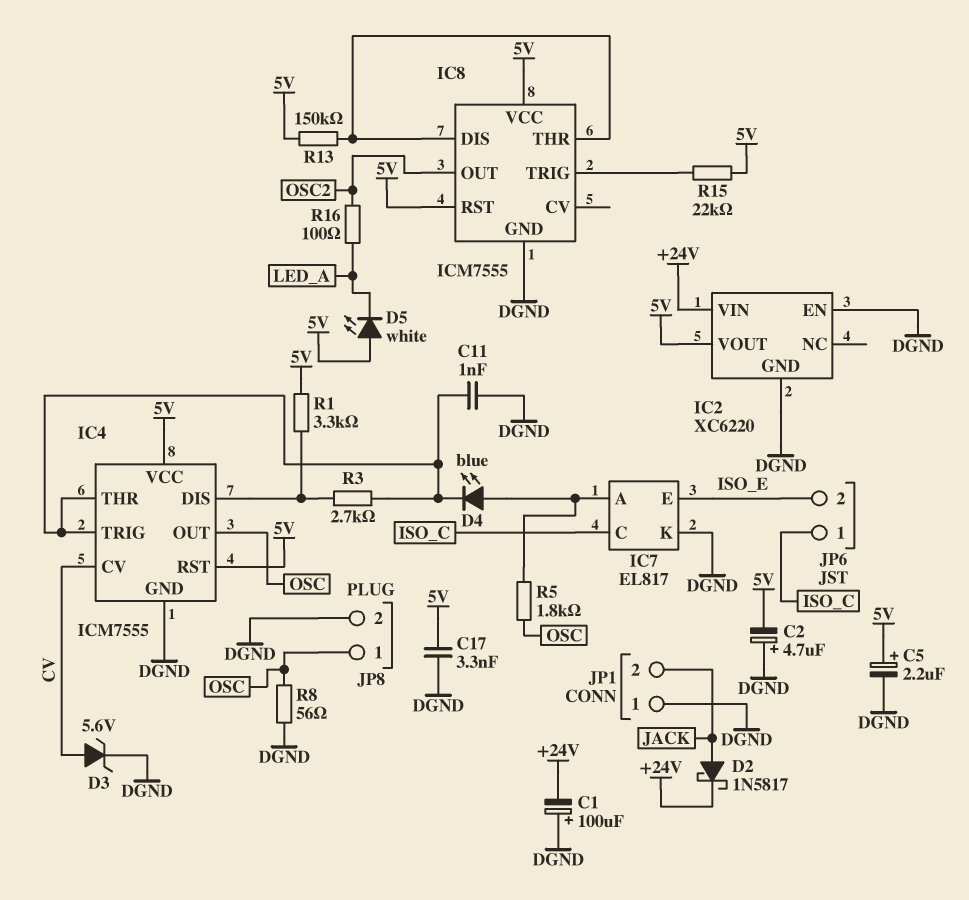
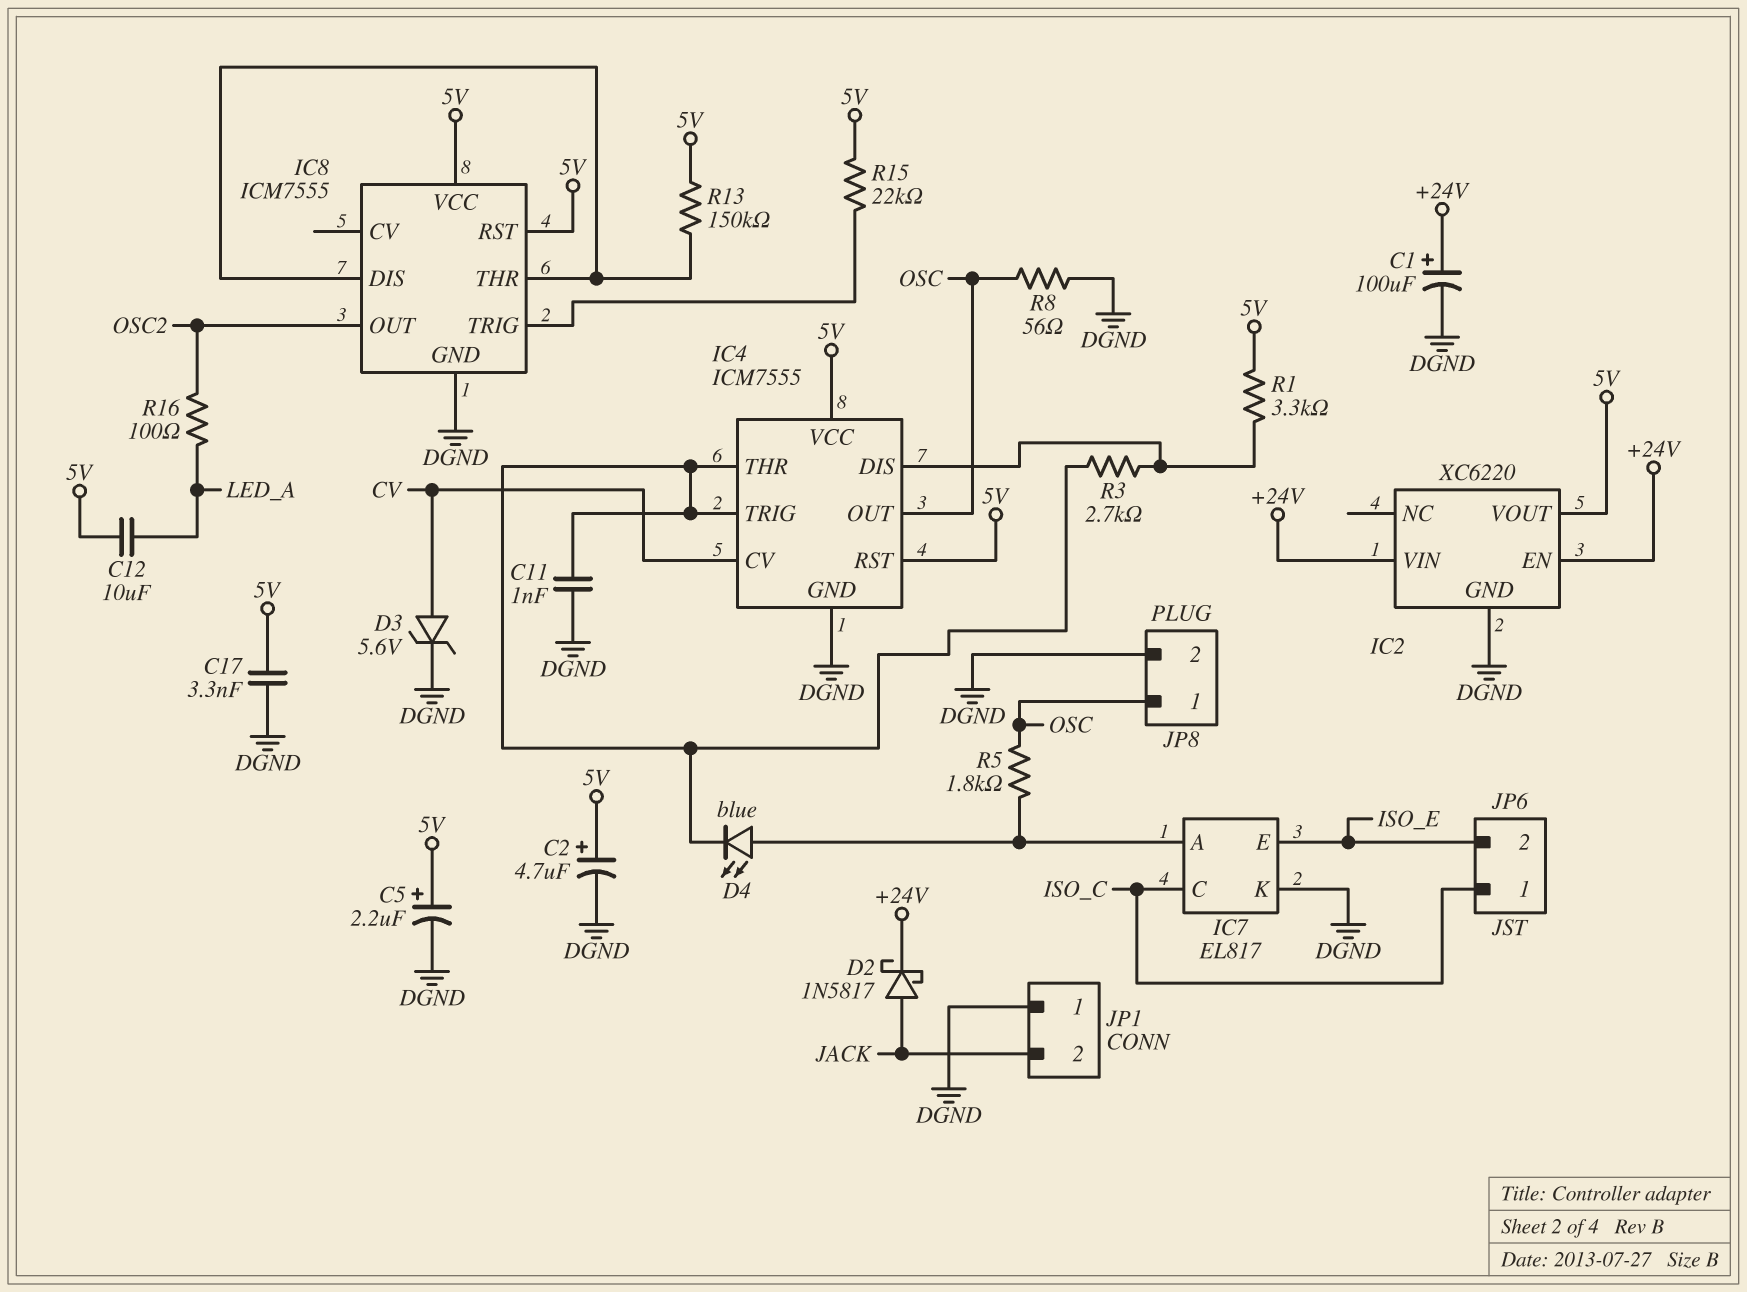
C1: 100uF (plus DGND, minus +24V) -> 100uF (plus +24V, minus DGND)
C2: 4.7uF (plus DGND, minus 5V) -> 4.7uF (plus 5V, minus DGND)
C12: none -> 10uF (5V, LED_A)
D5: LED white (A 5V, K LED_A) -> none
IC2 pin EN: DGND -> +24V

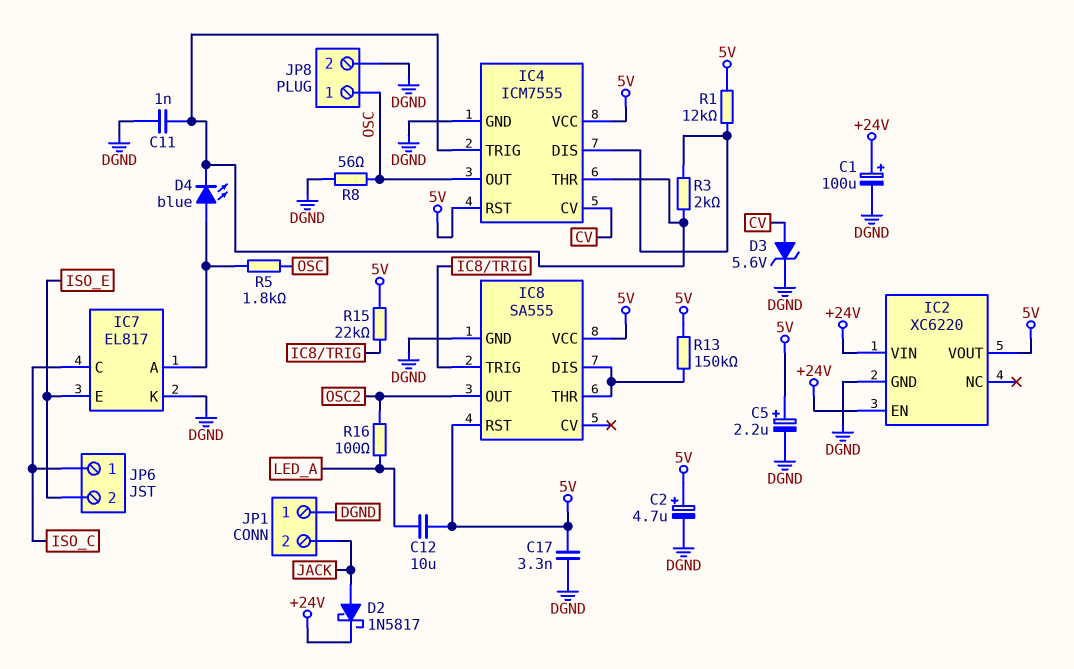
IC8: ICM7555 -> SA555
R1: 3.3k (5V, IC4/DIS) -> 12k (5V, IC4/DIS)
R3: 2.7k (IC4/DIS, IC4/THR) -> 2k (IC4/DIS, IC4/THR)

